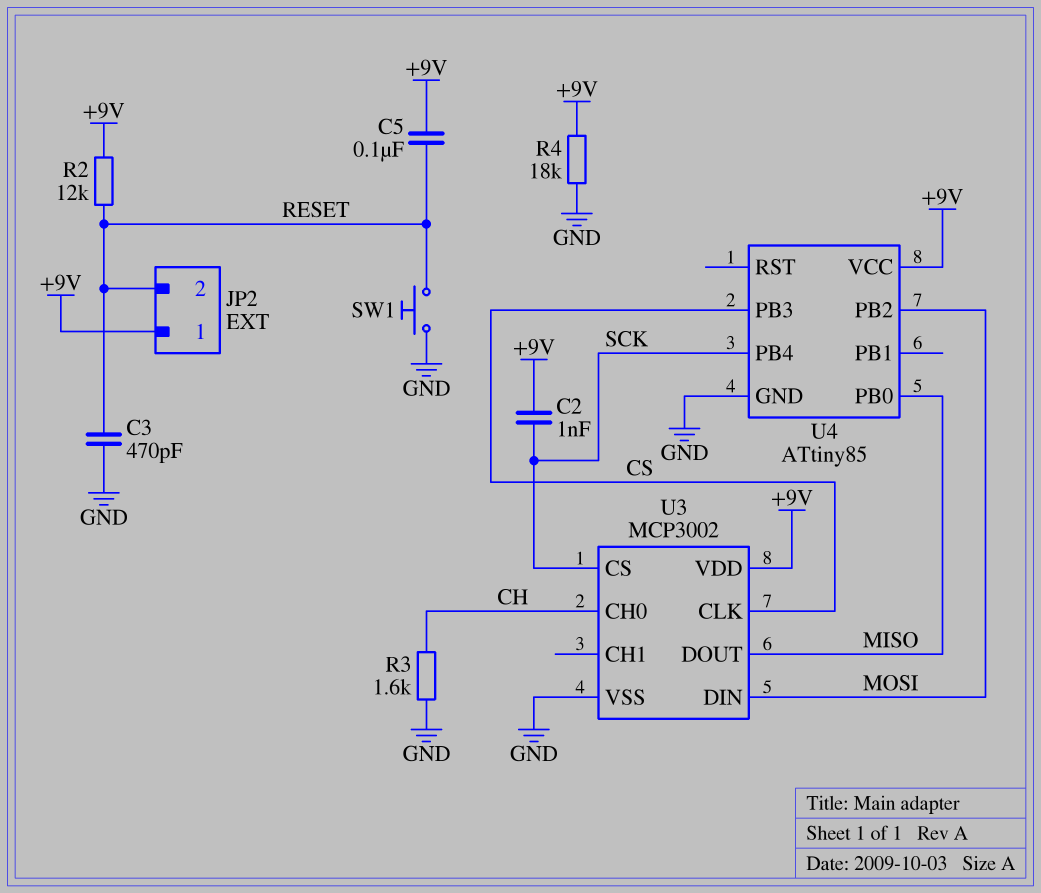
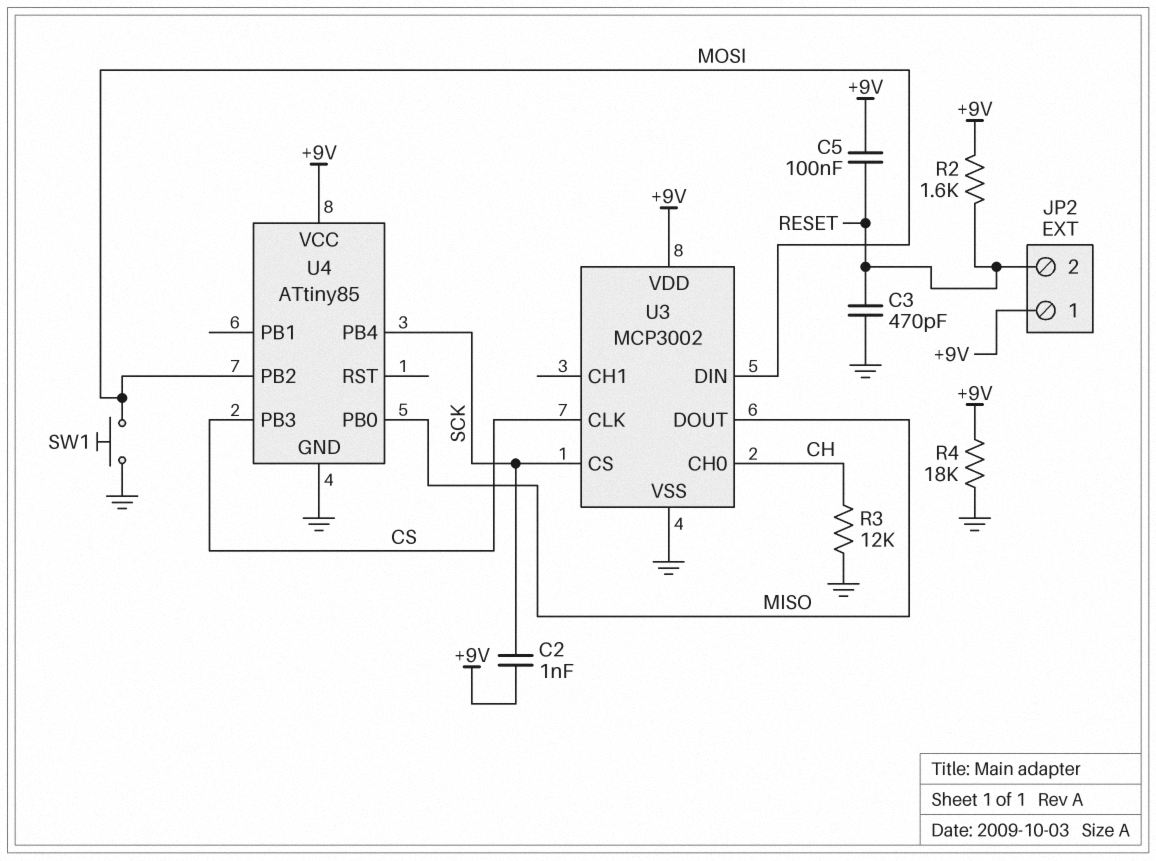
R2: 12k (+9V, RESET) -> 1.6k (+9V, RESET)
R3: 1.6k (CH, GND) -> 12k (CH, GND)
SW1: button (GND, RESET) -> button (GND, MOSI)

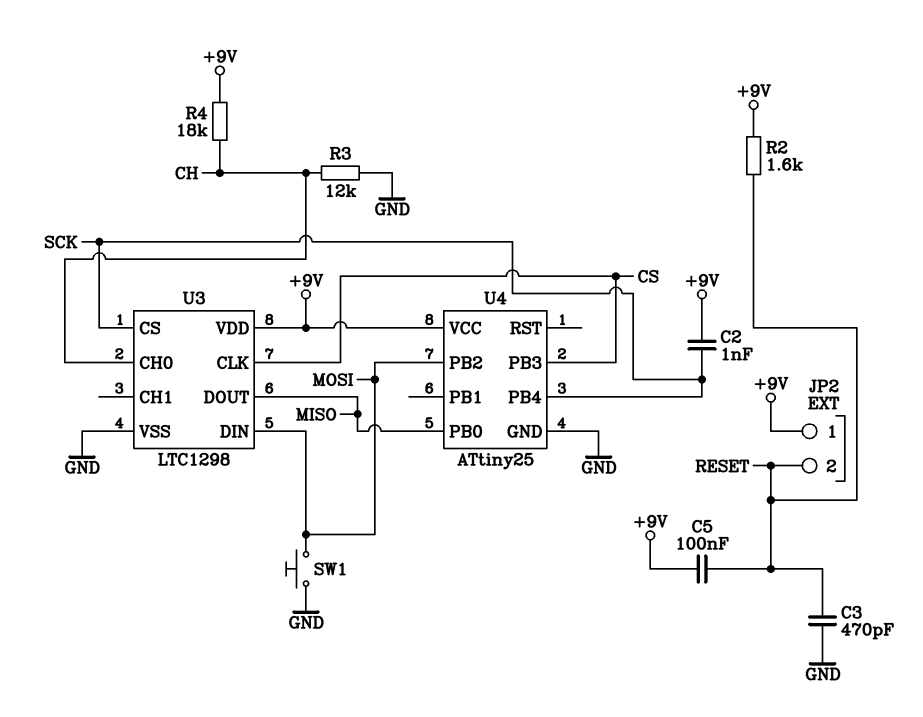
R4: 18k (+9V, GND) -> 18k (+9V, CH)
U3: MCP3002 -> LTC1298
U4: ATtiny85 -> ATtiny25

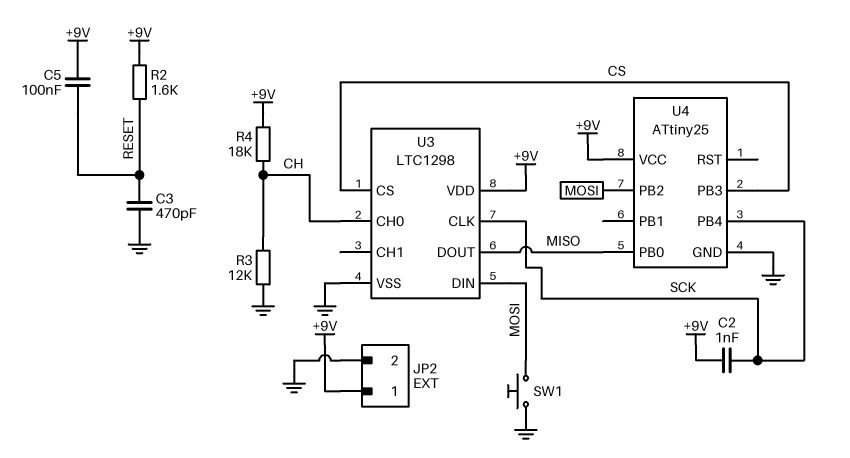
JP2 pin 2: RESET -> GND
U3 pin CLK: CS -> SCK
U3 pin CS: SCK -> CS

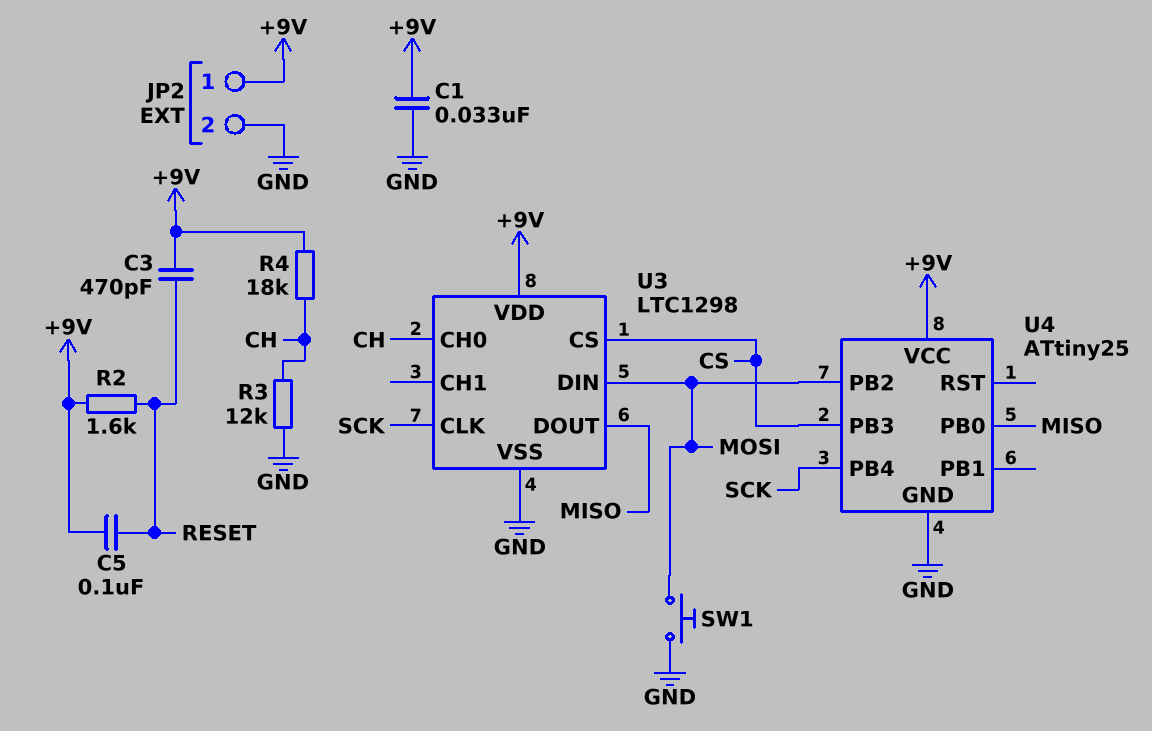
C1: none -> 33nF (+9V, GND)
C2: 1nF (+9V, SCK) -> none
C3: 470pF (GND, RESET) -> 470pF (+9V, RESET)

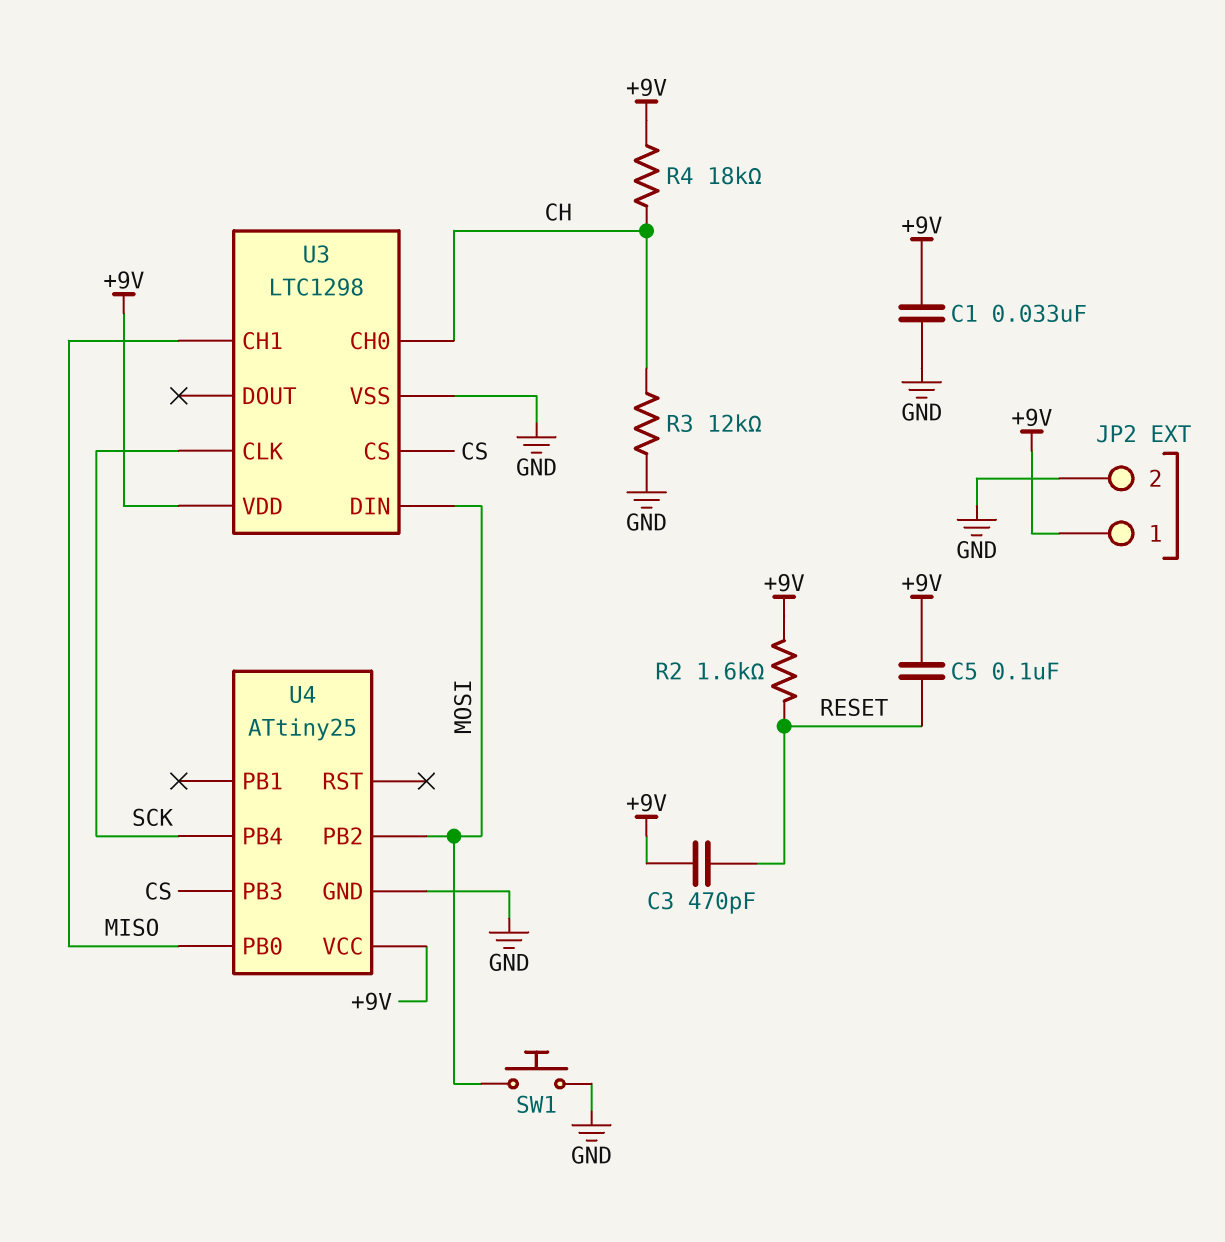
U3 pin CH1: none -> MISO
U3 pin DOUT: MISO -> none

